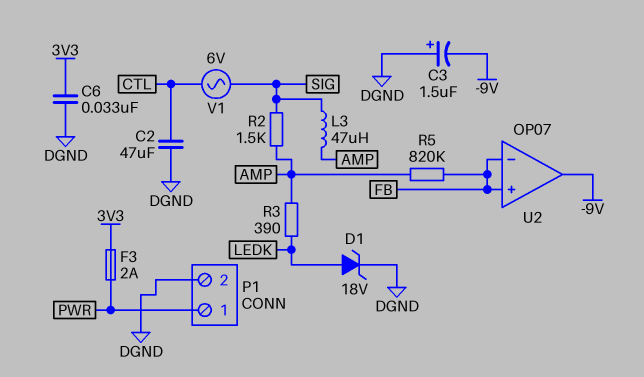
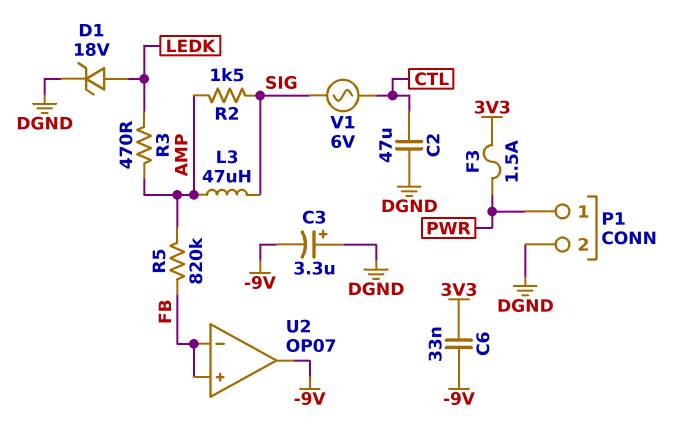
C3: 1.5uF (plus DGND, minus -9V) -> 3.3uF (plus DGND, minus -9V)
C6: 33nF (3V3, DGND) -> 33nF (-9V, 3V3)
F3: 2A (3V3, PWR) -> 1.5A (3V3, PWR)
R3: 390 (AMP, LEDK) -> 470 (AMP, LEDK)

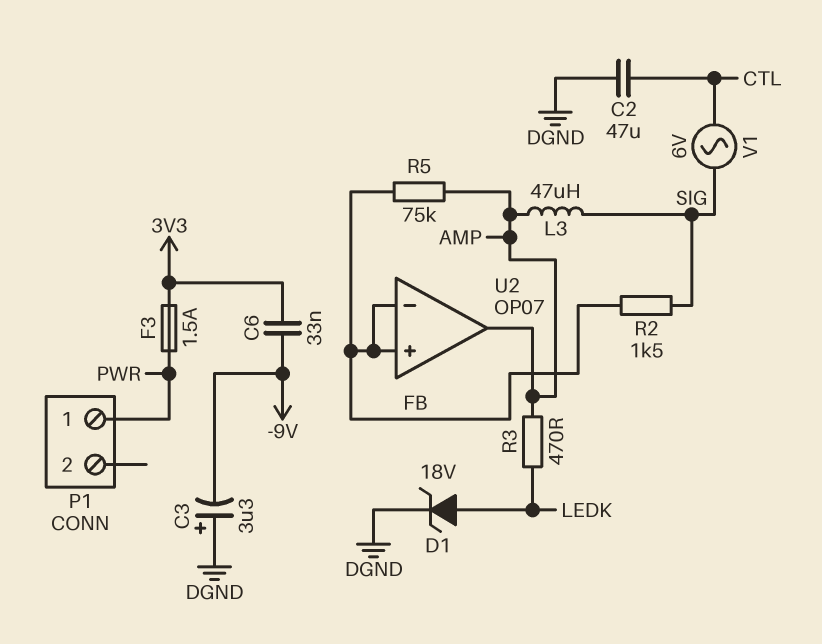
P1 pin 2: DGND -> none
R2: 1.5k (AMP, SIG) -> 1.5k (FB, SIG)
R5: 820k (AMP, FB) -> 75k (AMP, FB)
U2 pin out: -9V -> AMP

